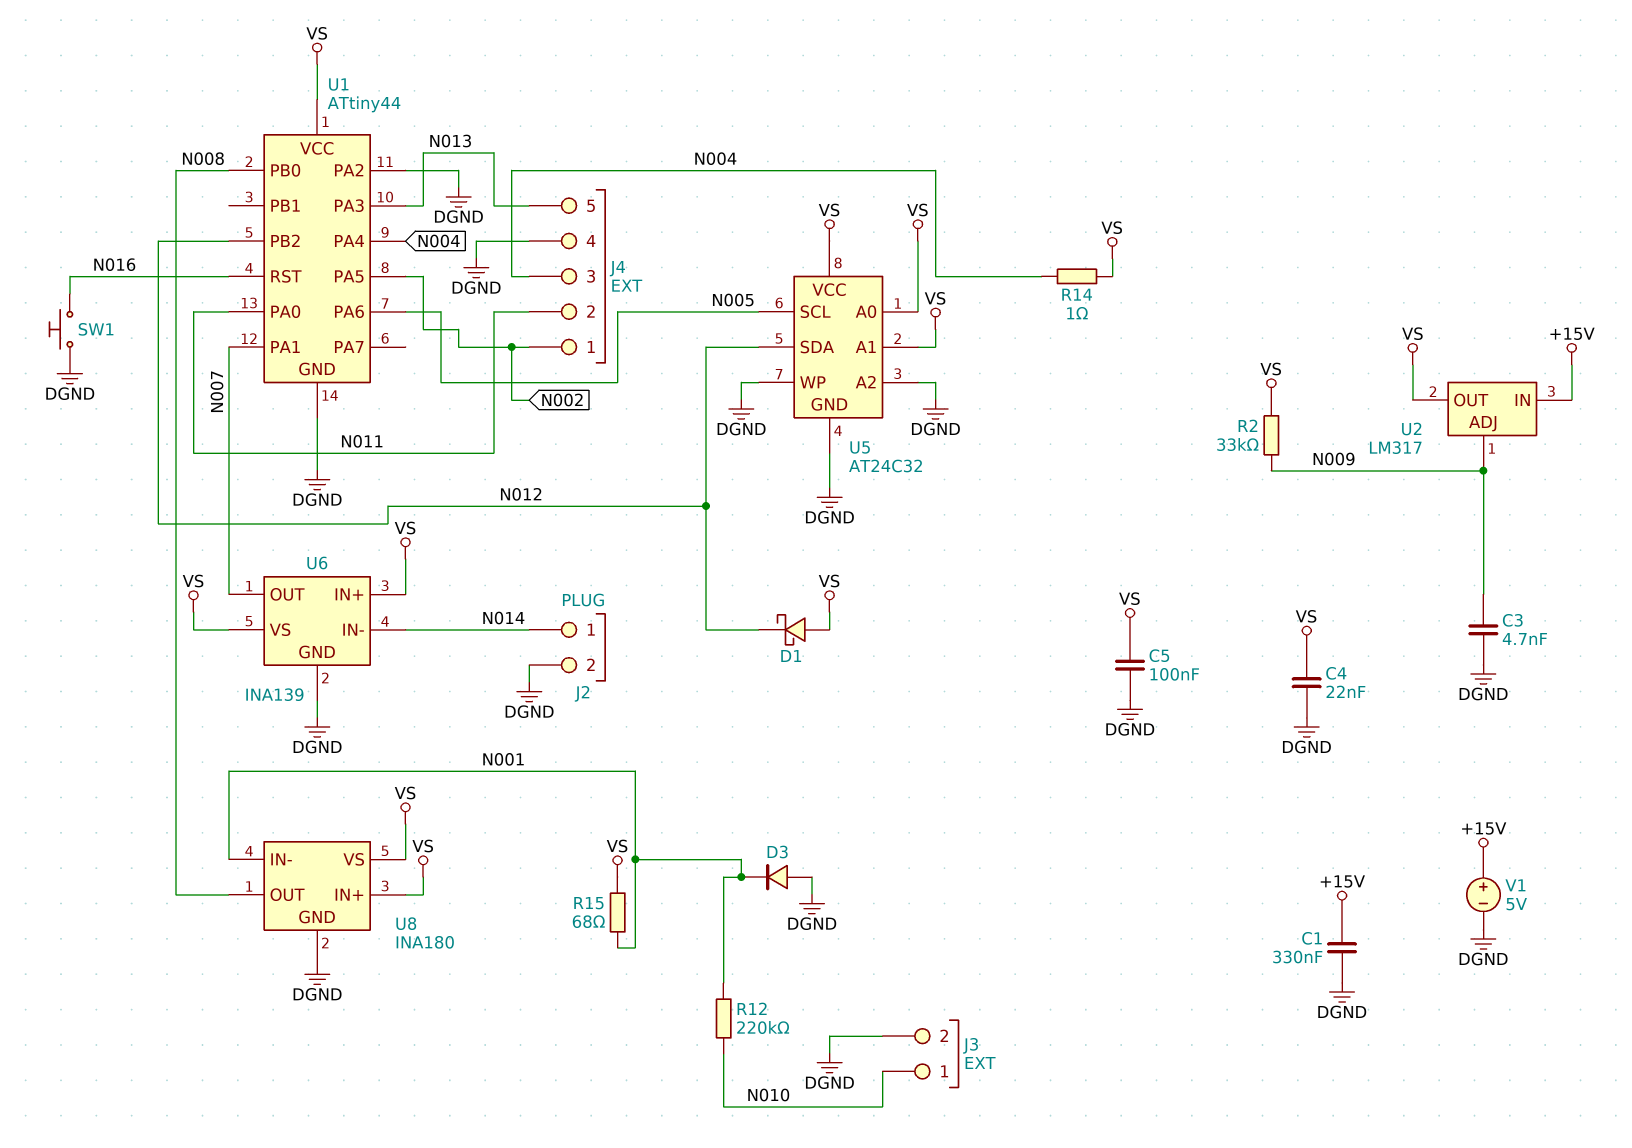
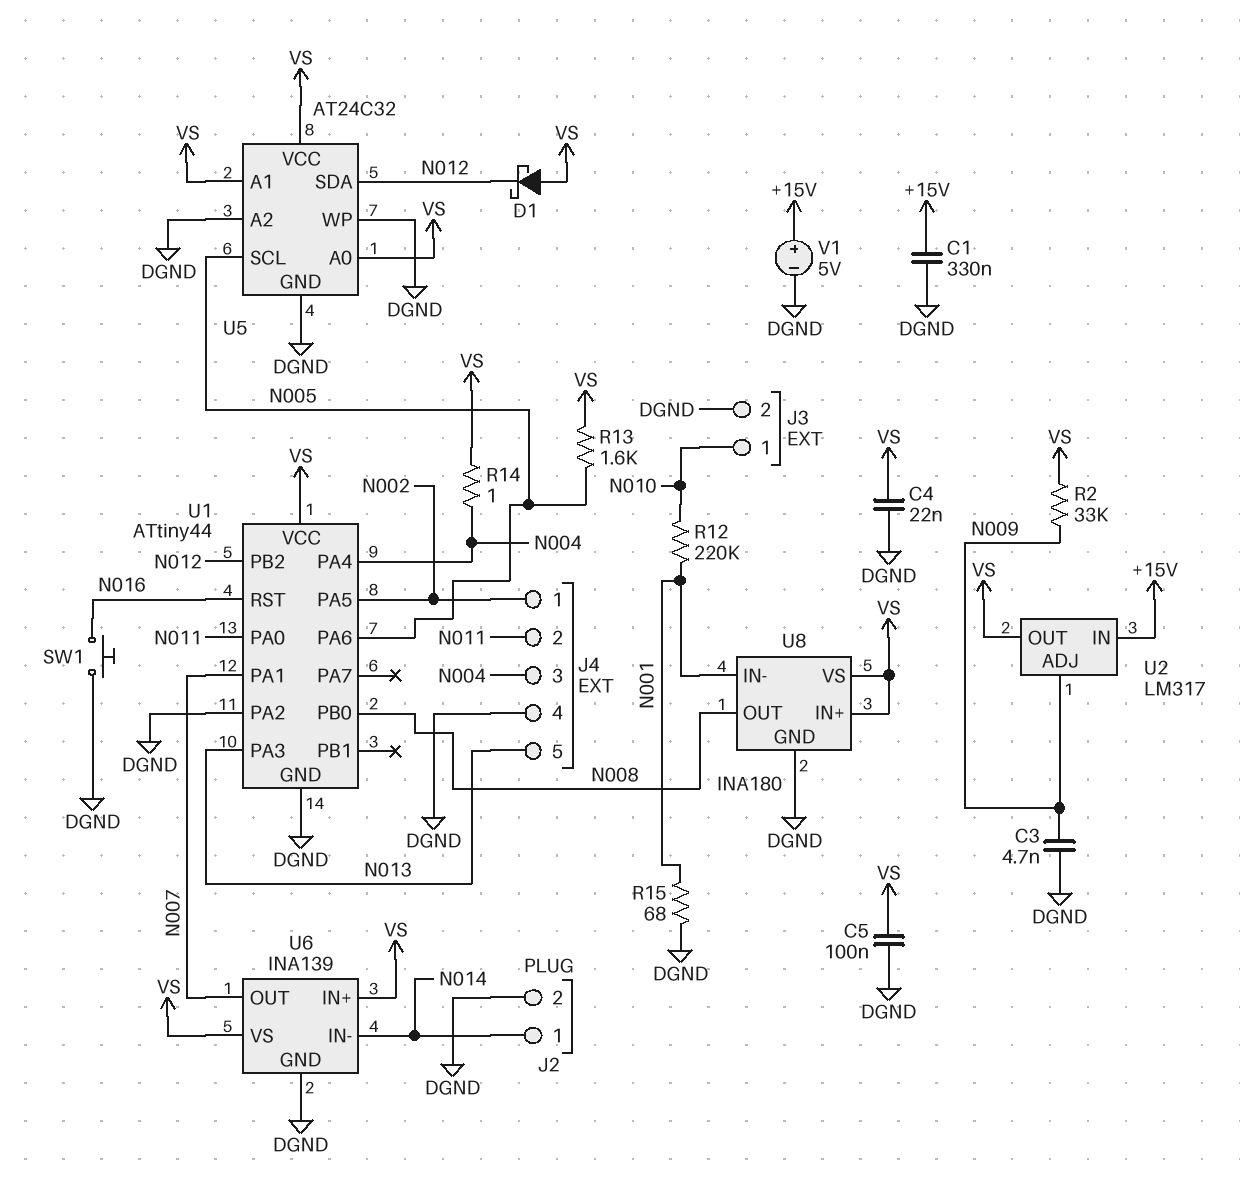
D3: diode (A DGND, K N001) -> none
R13: none -> 1.6k (N005, VS)
R15: 68 (N001, VS) -> 68 (DGND, N001)

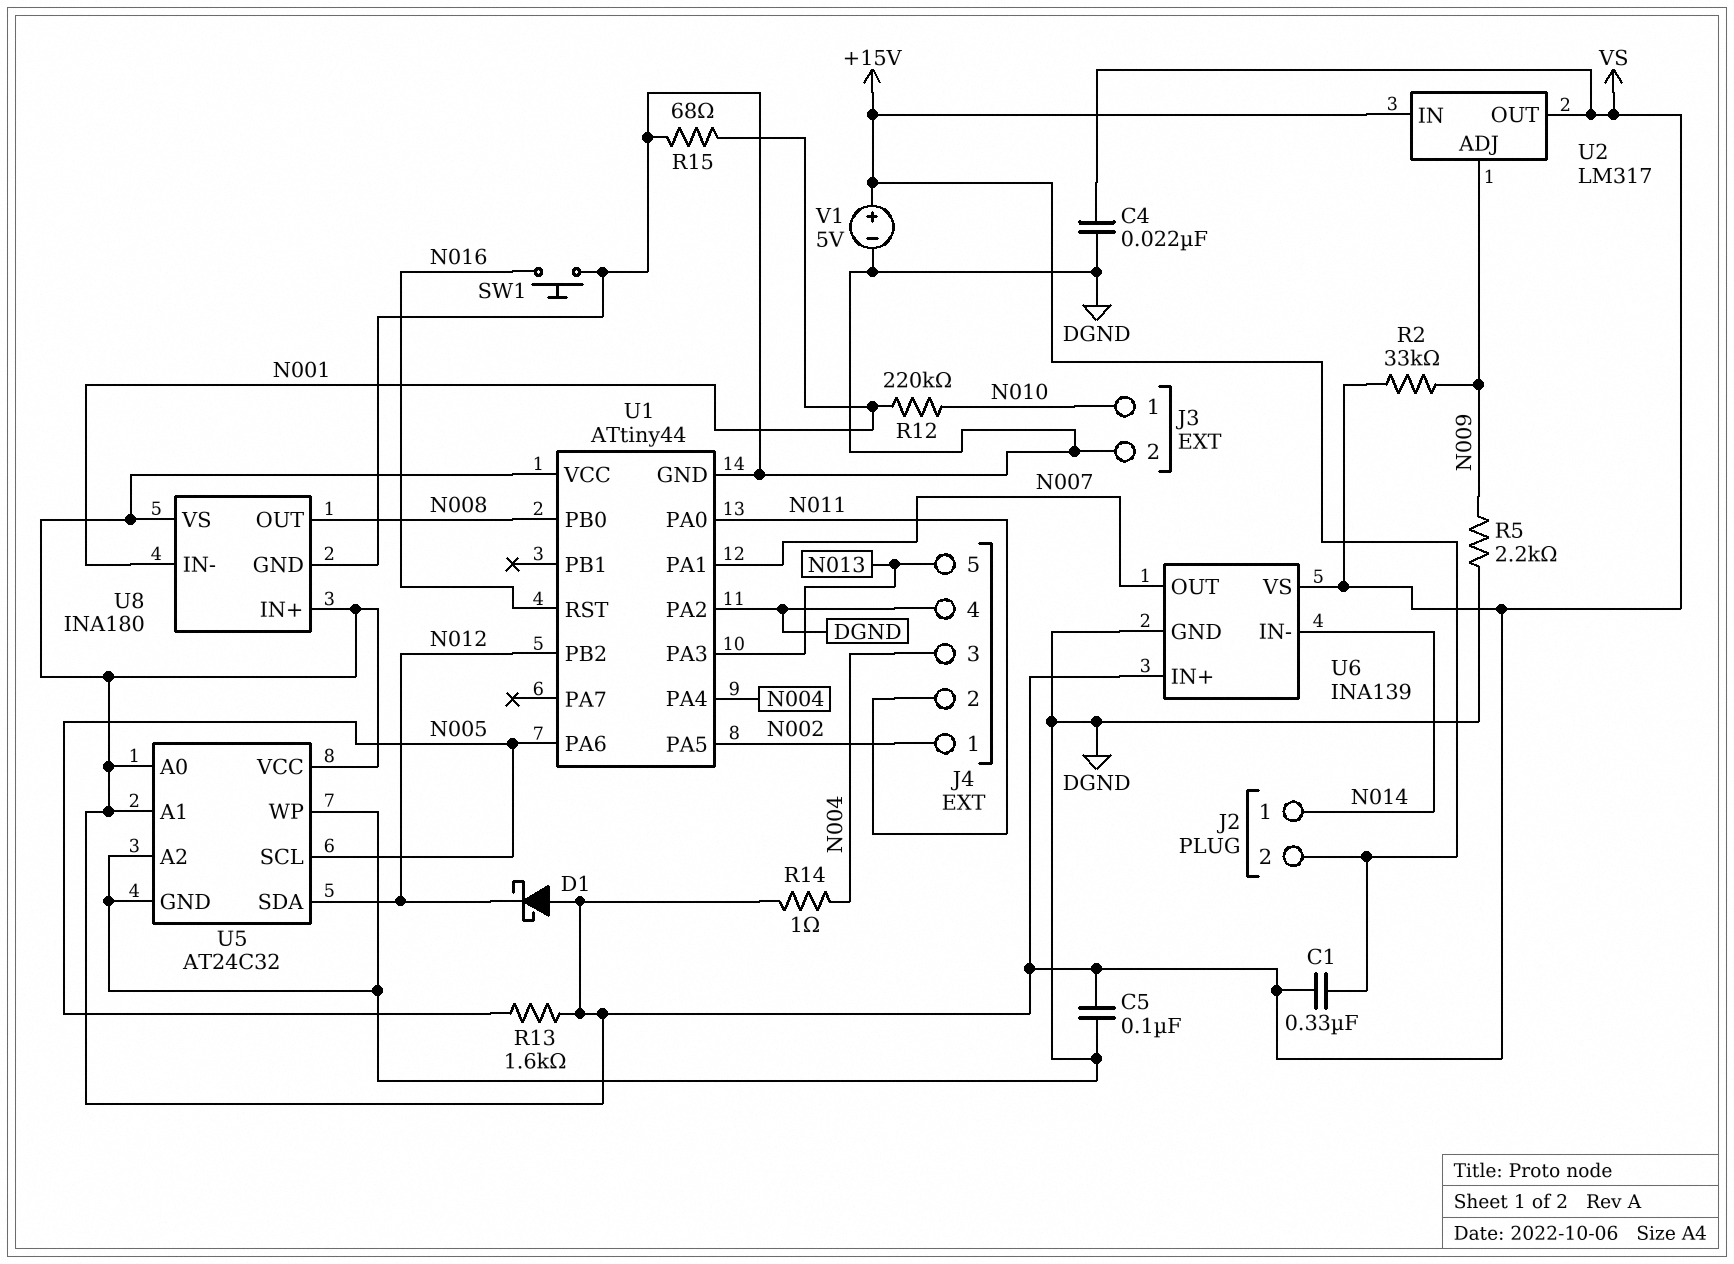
C1: 330nF (+15V, DGND) -> 330nF (+15V, VS)
C3: 4.7nF (DGND, N009) -> none
J2 pin 2: DGND -> +15V
R5: none -> 2.2k (DGND, N009)

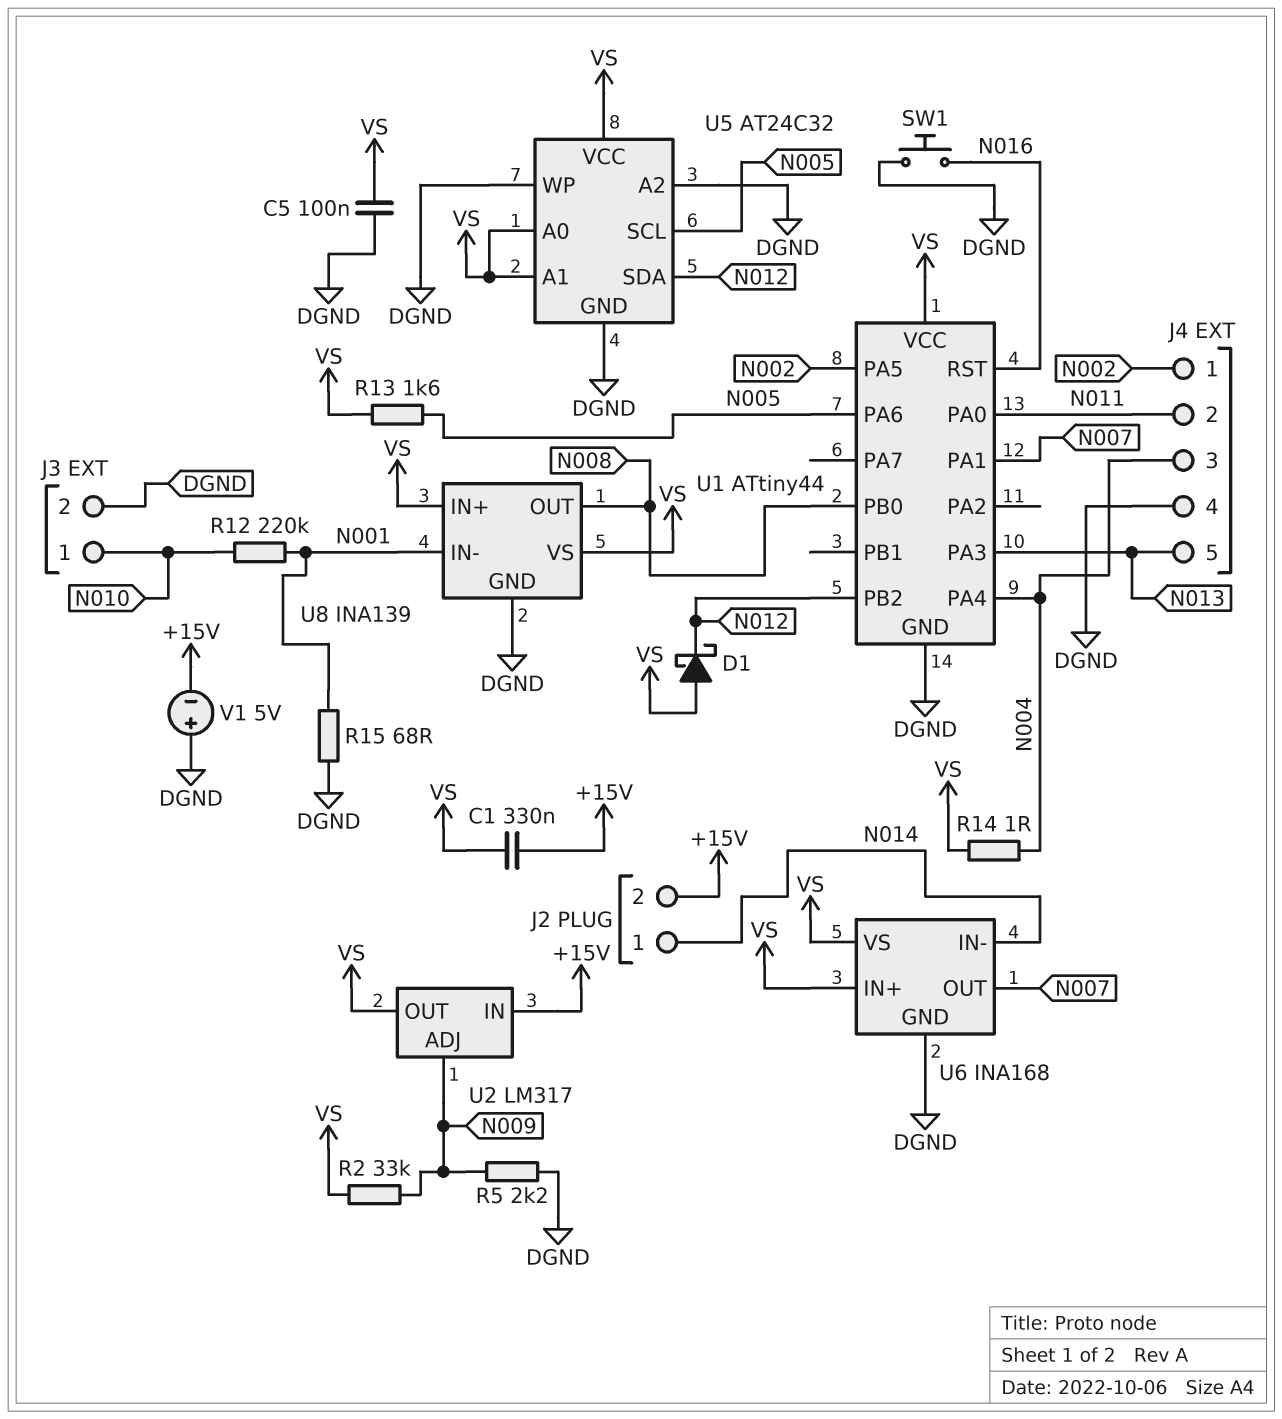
C4: 22nF (DGND, VS) -> none
U1 pin PA2: DGND -> none
U6: INA139 -> INA168
U8: INA180 -> INA139
V1: 5V (plus +15V, minus DGND) -> 5V (plus DGND, minus +15V)

